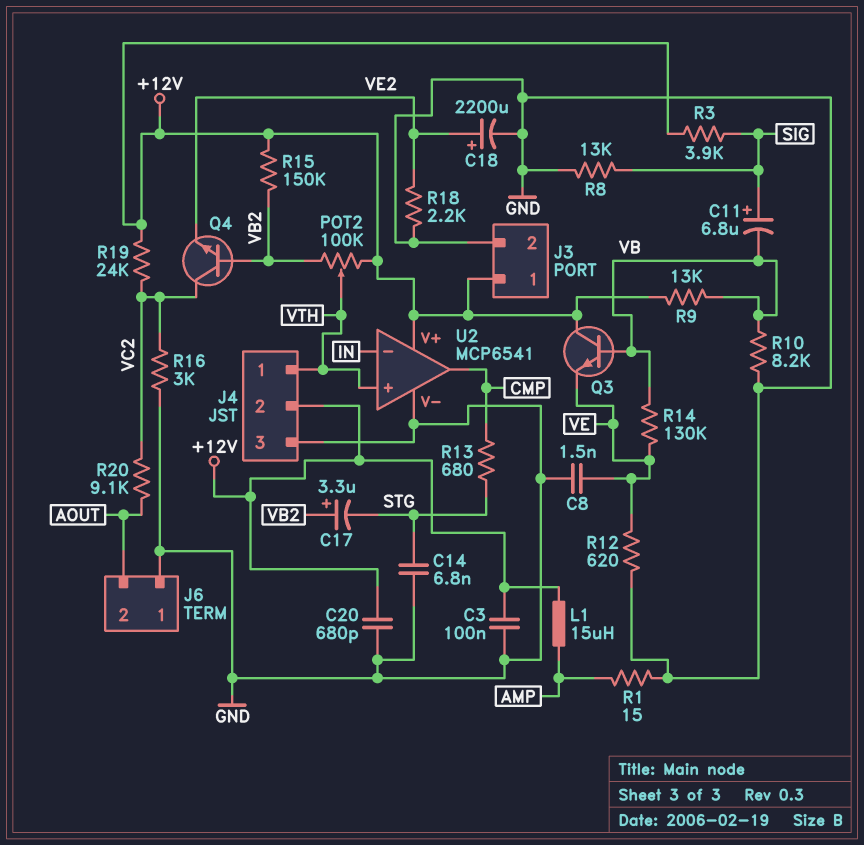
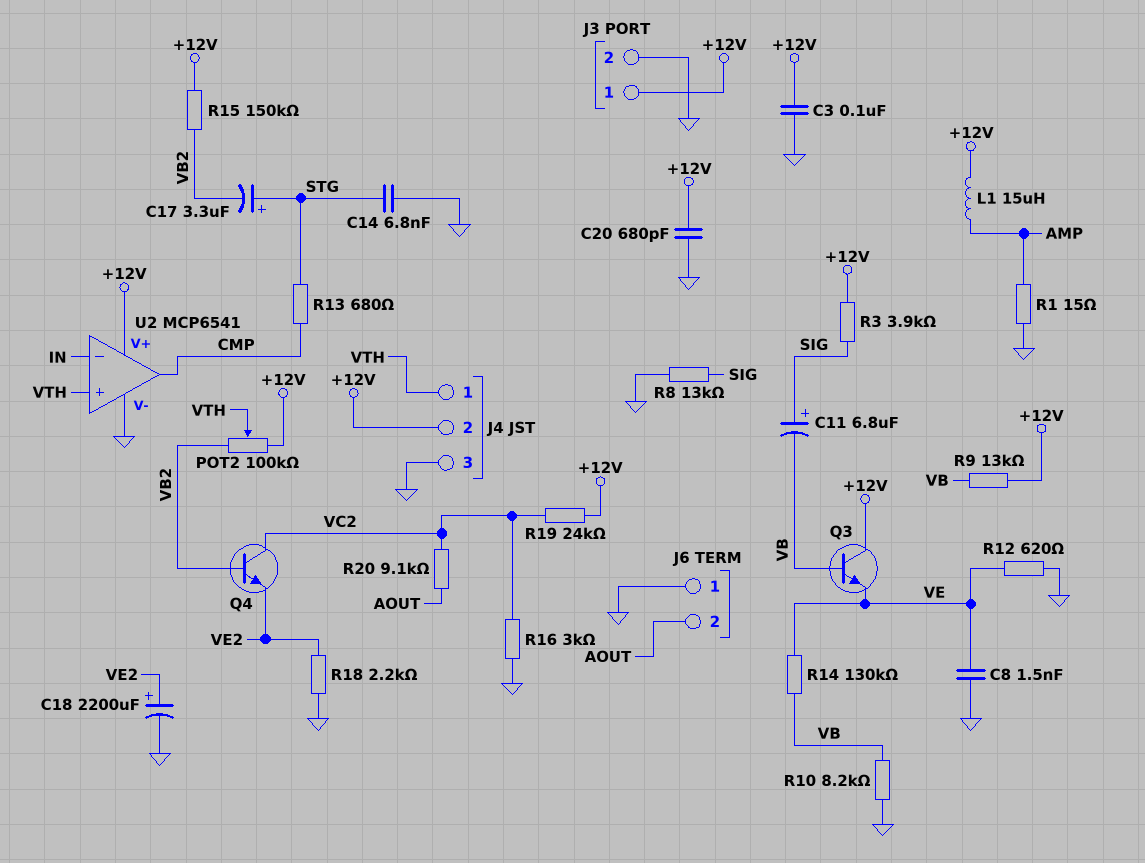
C17: 3.3uF (plus VB2, minus STG) -> 3.3uF (plus STG, minus VB2)

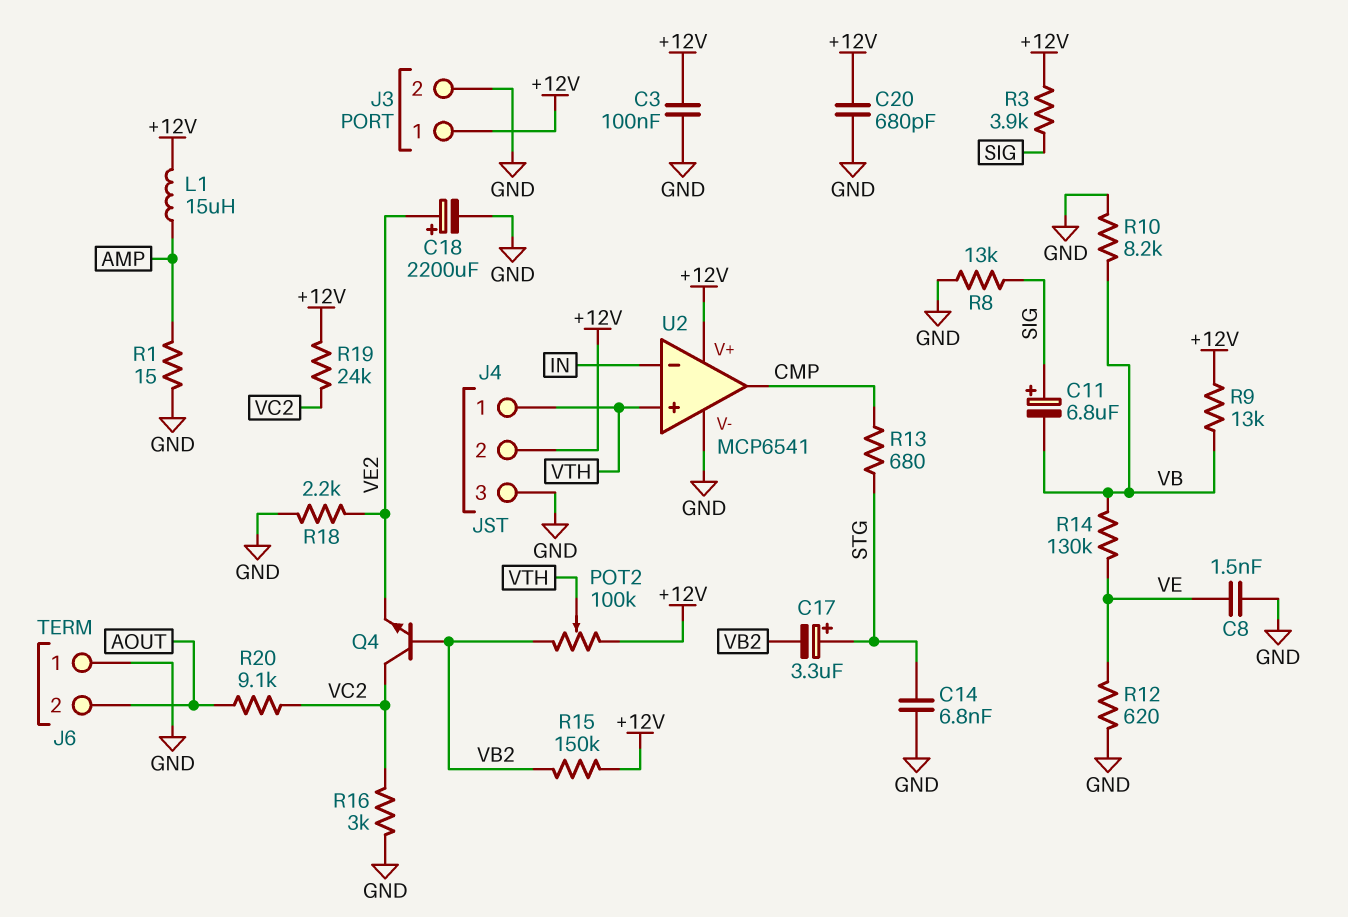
Q3: NPN (B VB, C +12V, E VE) -> none

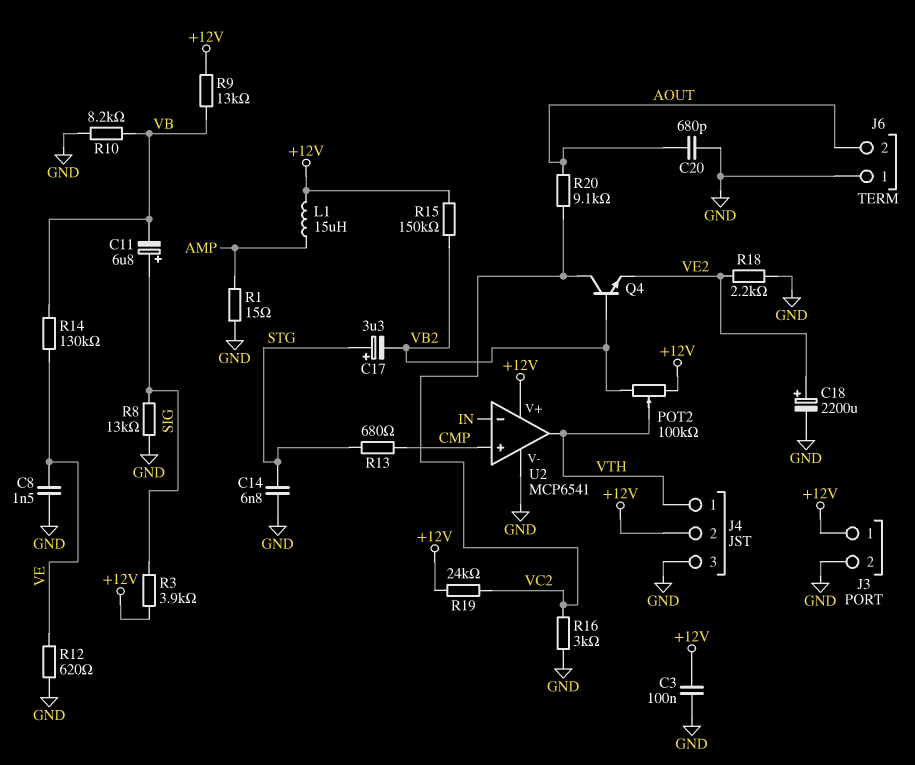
C20: 680pF (+12V, GND) -> 680pF (AOUT, GND)
U2 pin in+: VTH -> CMP
U2 pin out: CMP -> VTH

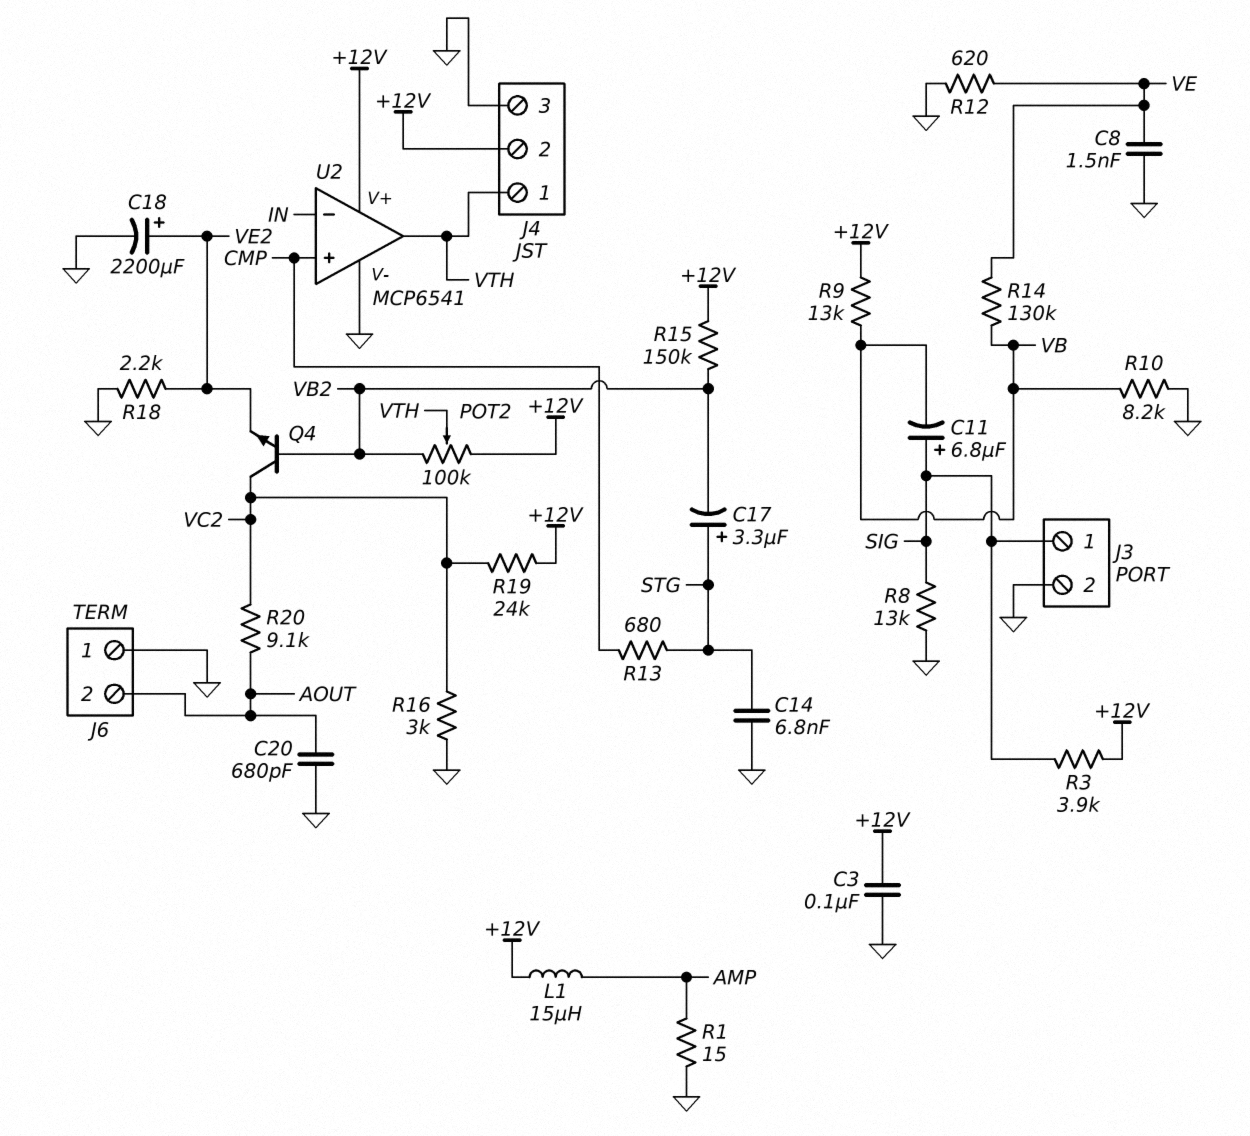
J3 pin 1: +12V -> SIG

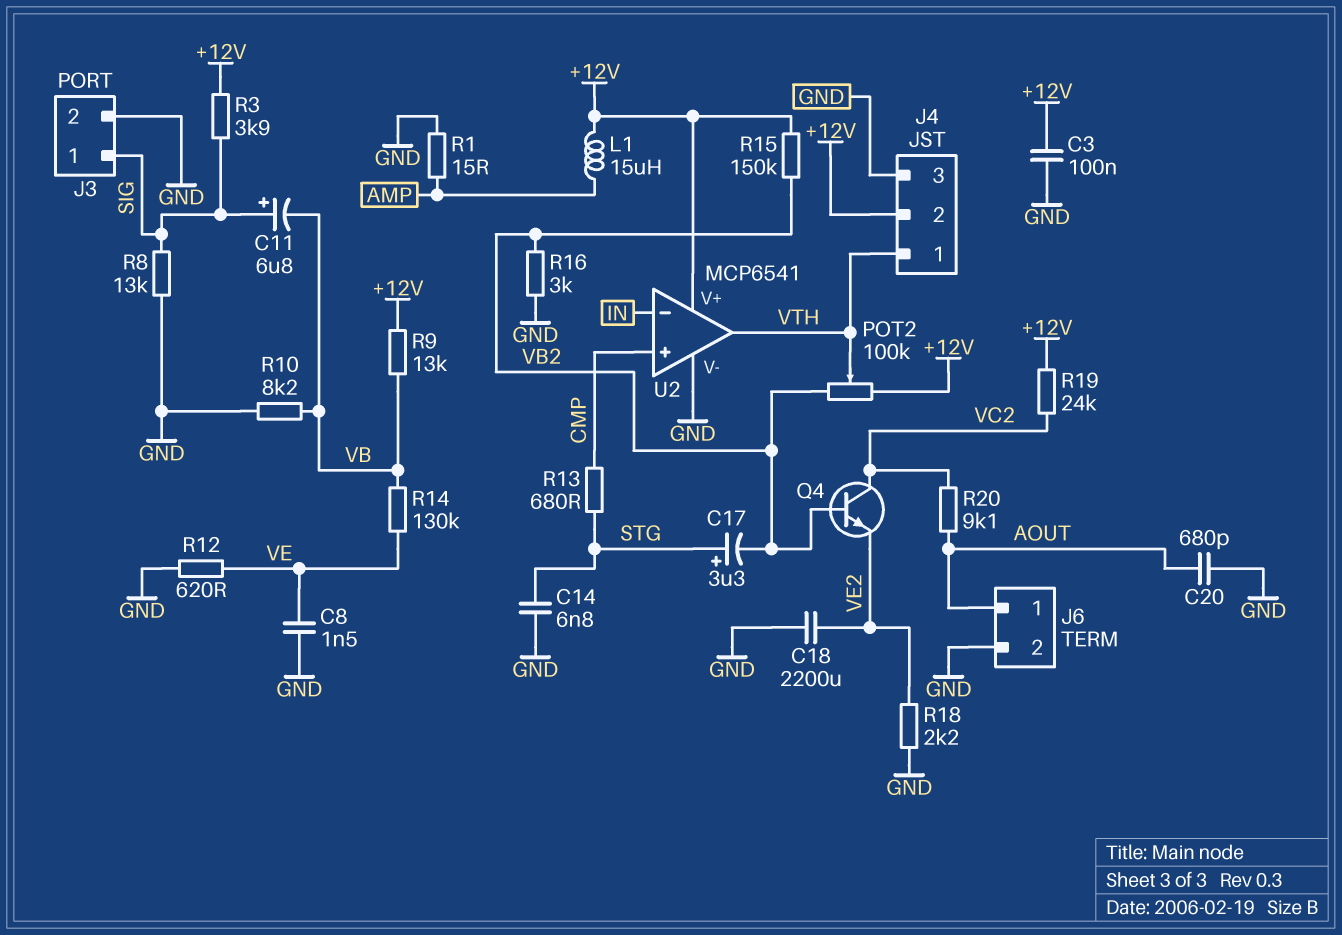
C18: 2200uF (plus VE2, minus GND) -> 2200uF (GND, VE2)
J6 pin 1: GND -> AOUT
J6 pin 2: AOUT -> GND
R16: 3k (GND, VC2) -> 3k (GND, VB2)

